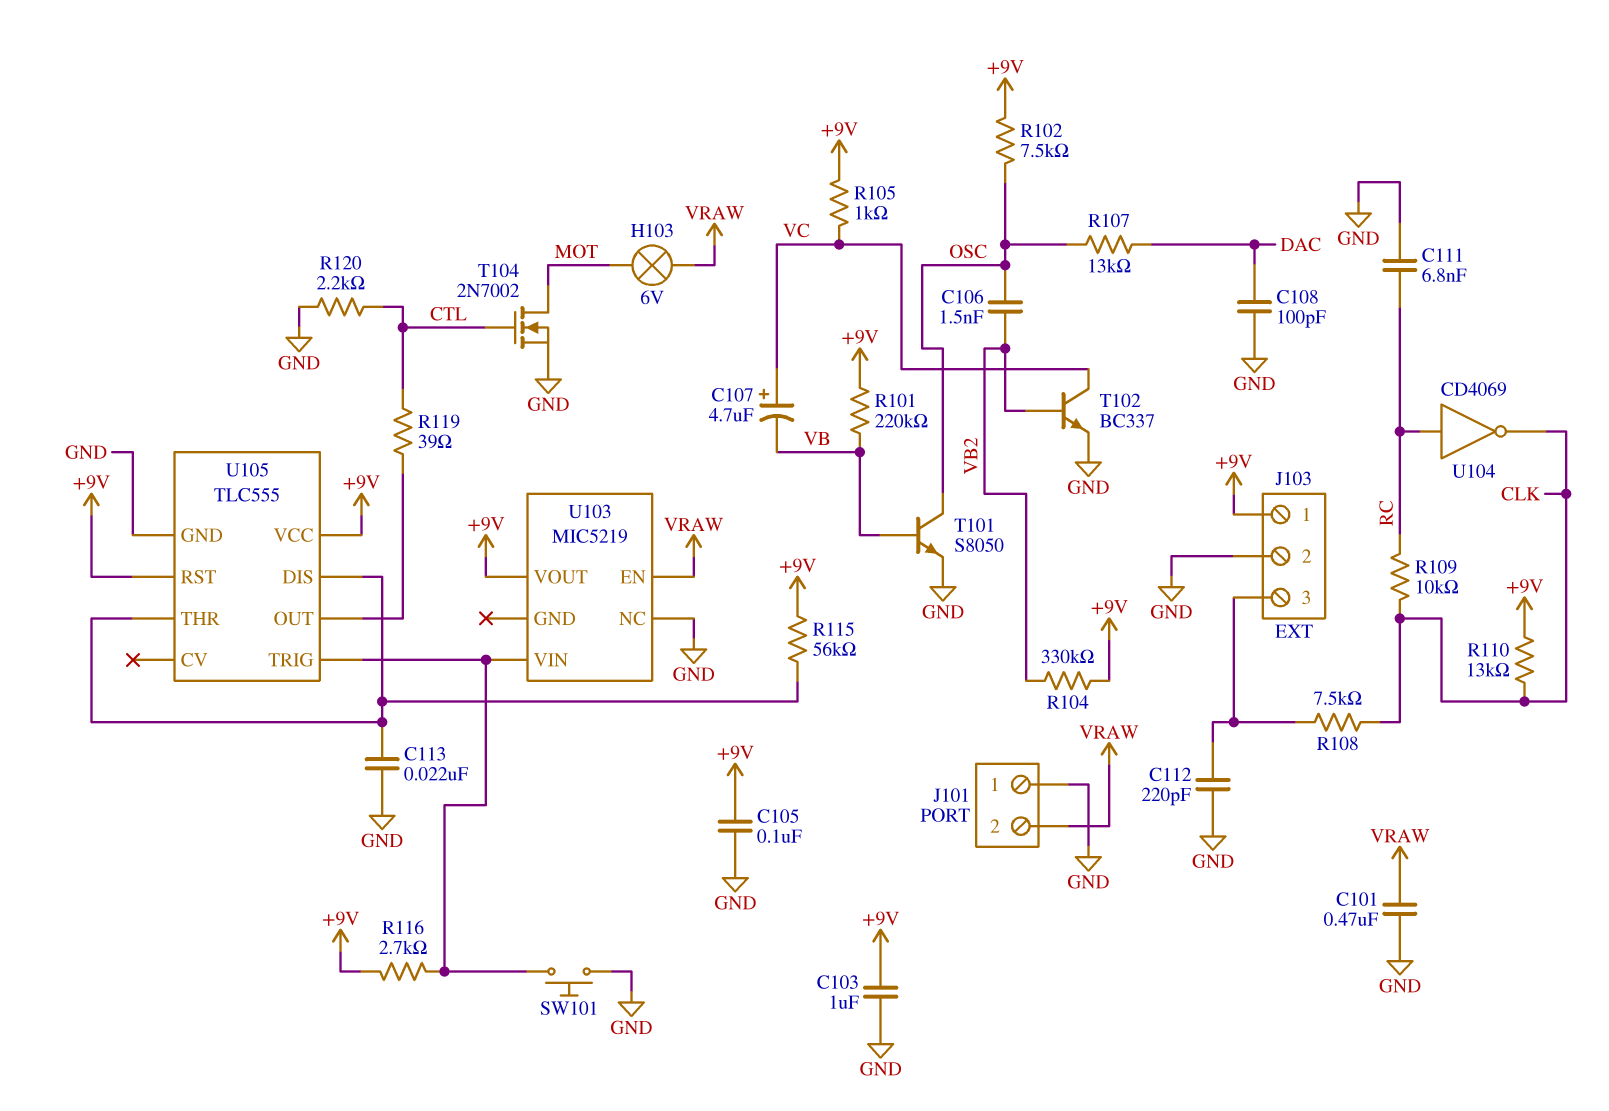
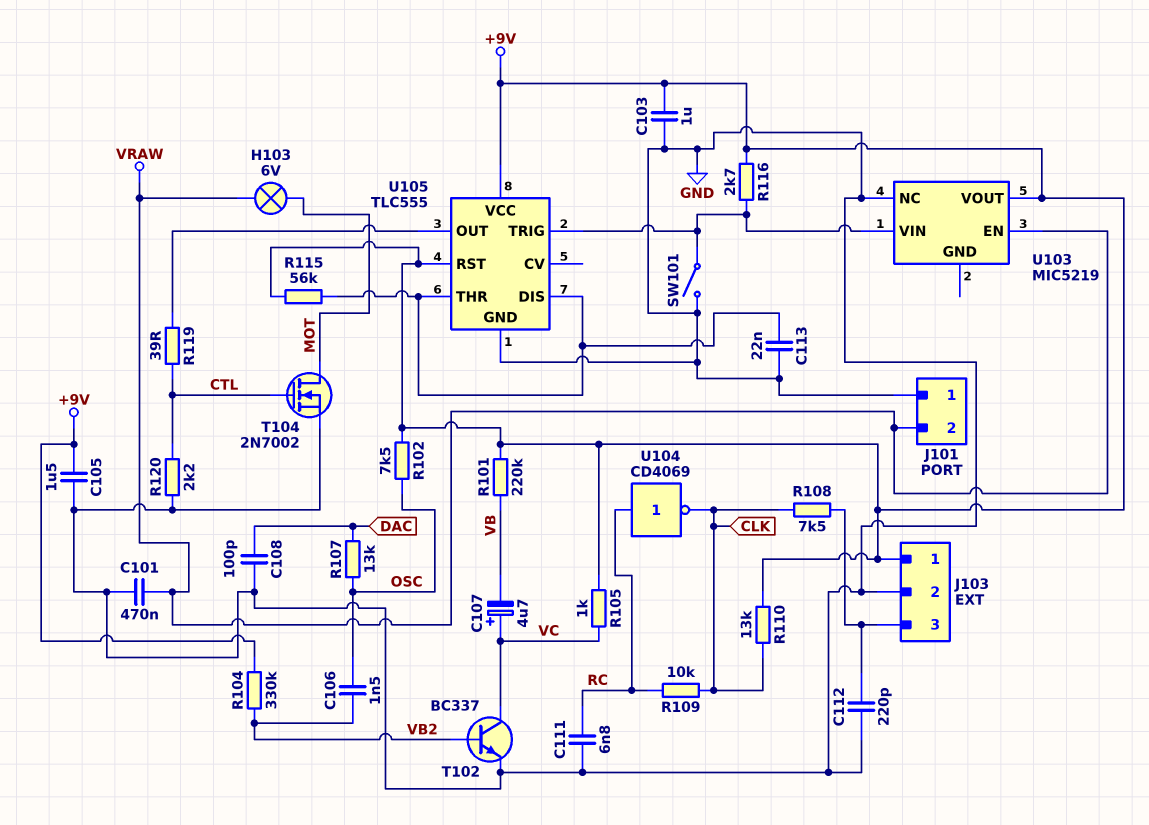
C105: 100nF (+9V, GND) -> 1.5uF (+9V, GND)
SW101: button (GND, U103/VIN) -> switch (GND, U103/VIN)
T101: NPN S8050 (B VB, C OSC, E GND) -> none

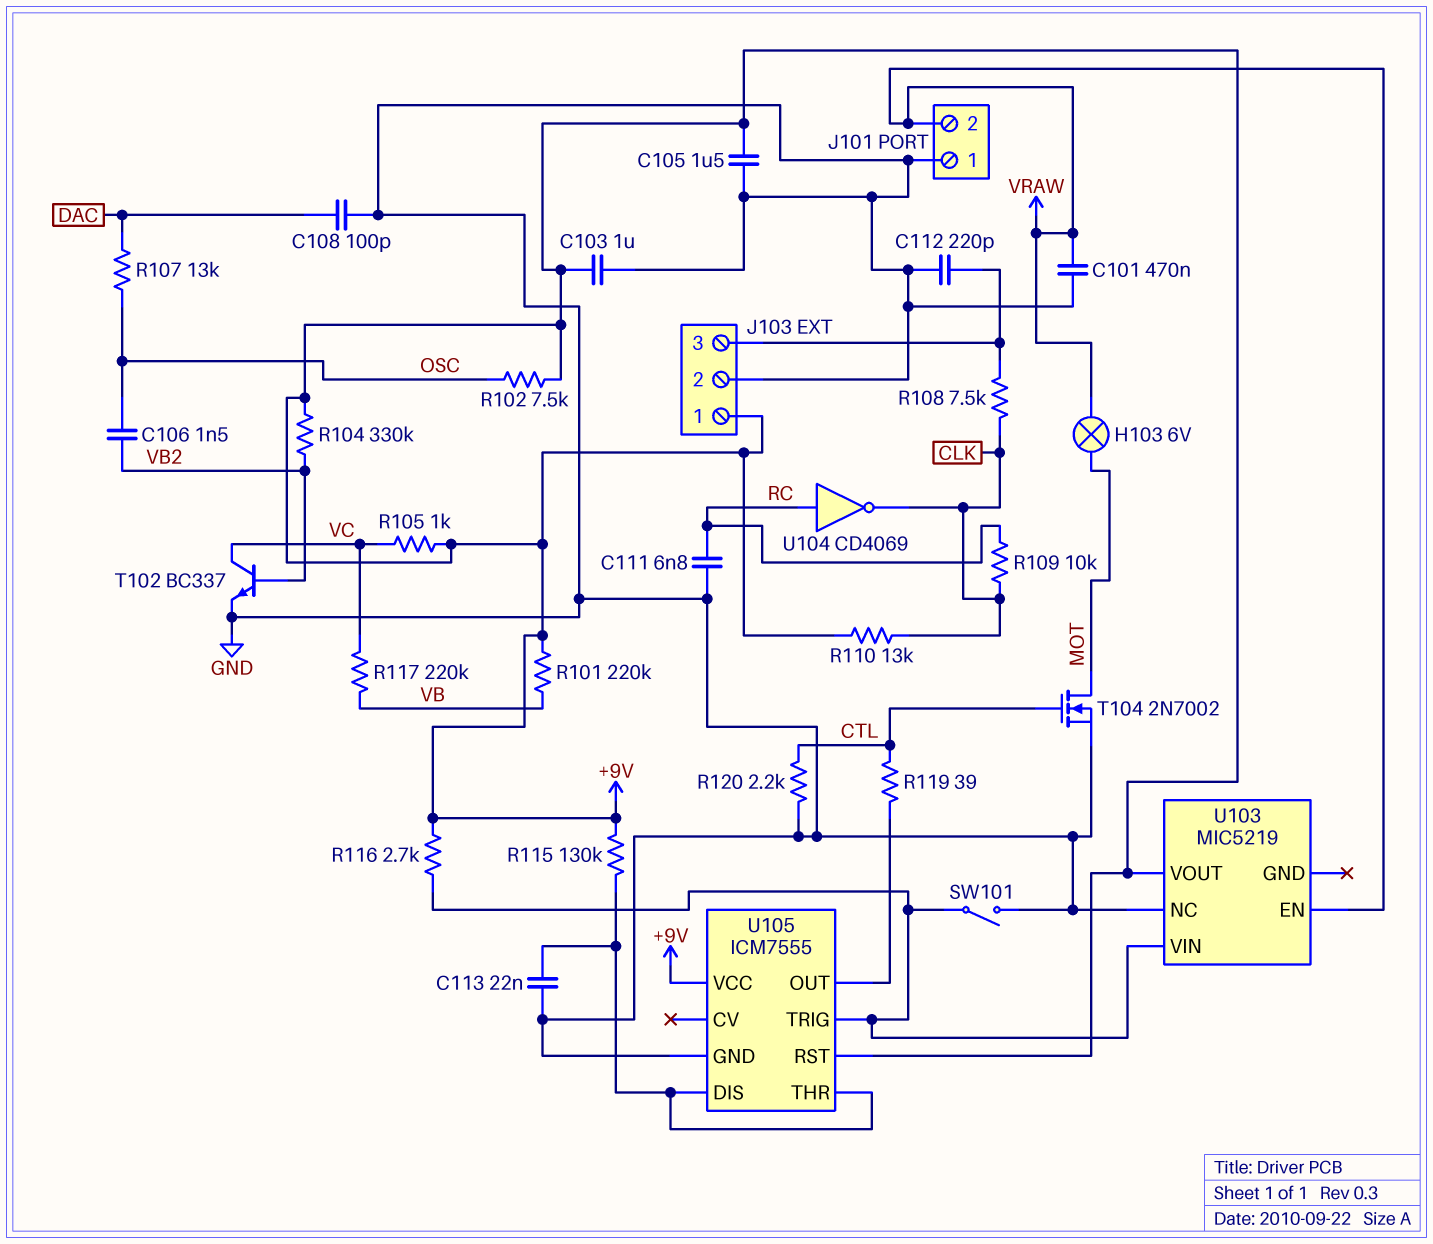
C107: 4.7uF (plus VC, minus VB) -> none
R115: 56k (+9V, U105/DIS) -> 130k (+9V, U105/DIS)
R117: none -> 220k (VB, VC)
U105: TLC555 -> ICM7555

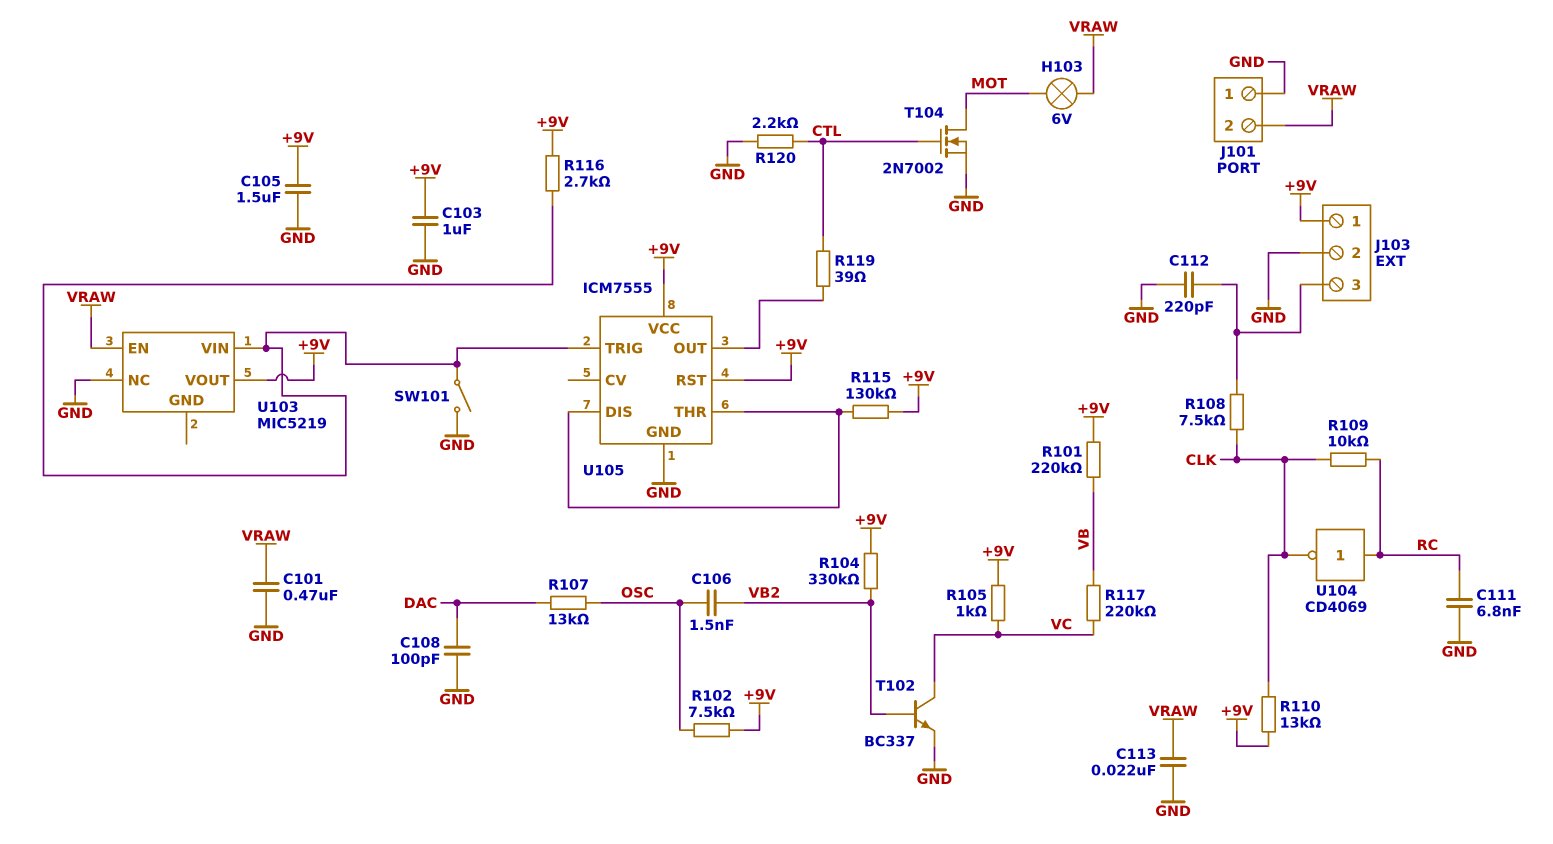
C113: 22nF (GND, U105/DIS) -> 22nF (GND, VRAW)

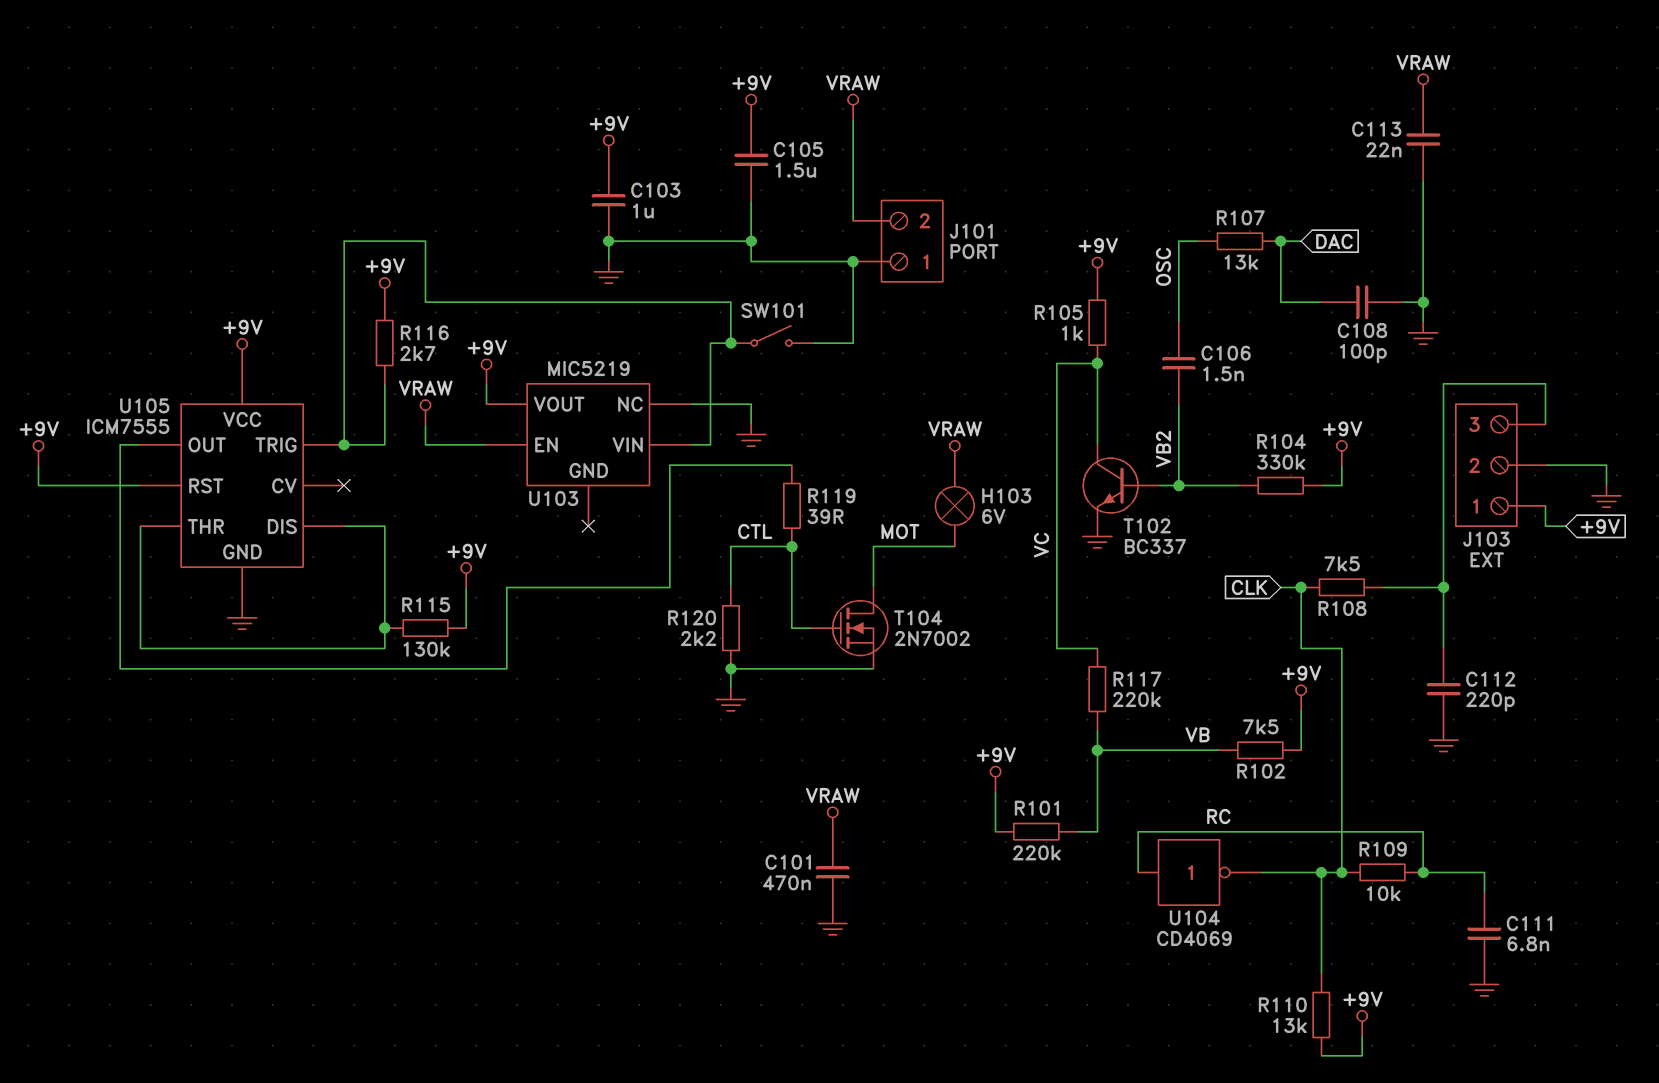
R102: 7.5k (+9V, OSC) -> 7.5k (+9V, VB)

